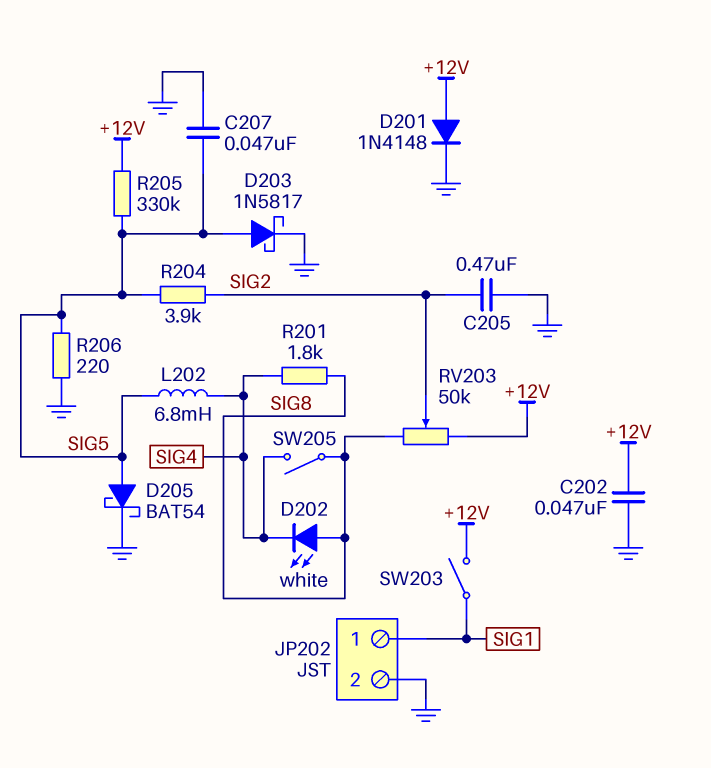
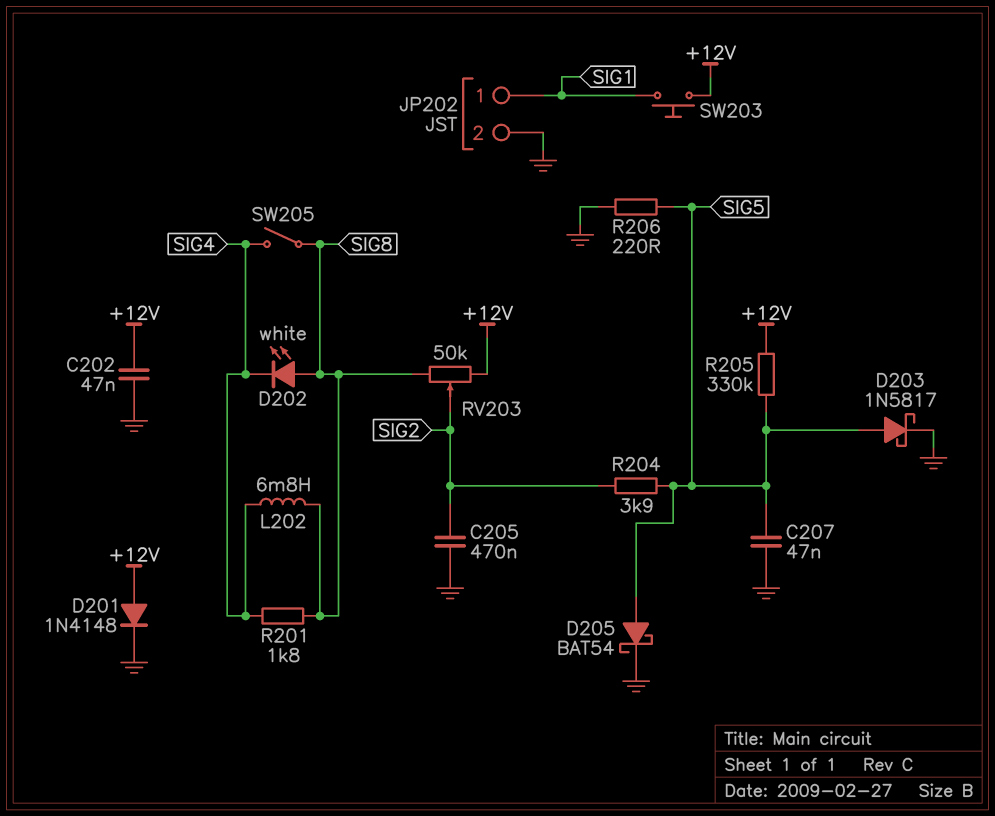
L202: 6.8mH (SIG4, SIG5) -> 6.8mH (SIG4, SIG8)
SW203: switch (+12V, SIG1) -> button (+12V, SIG1)

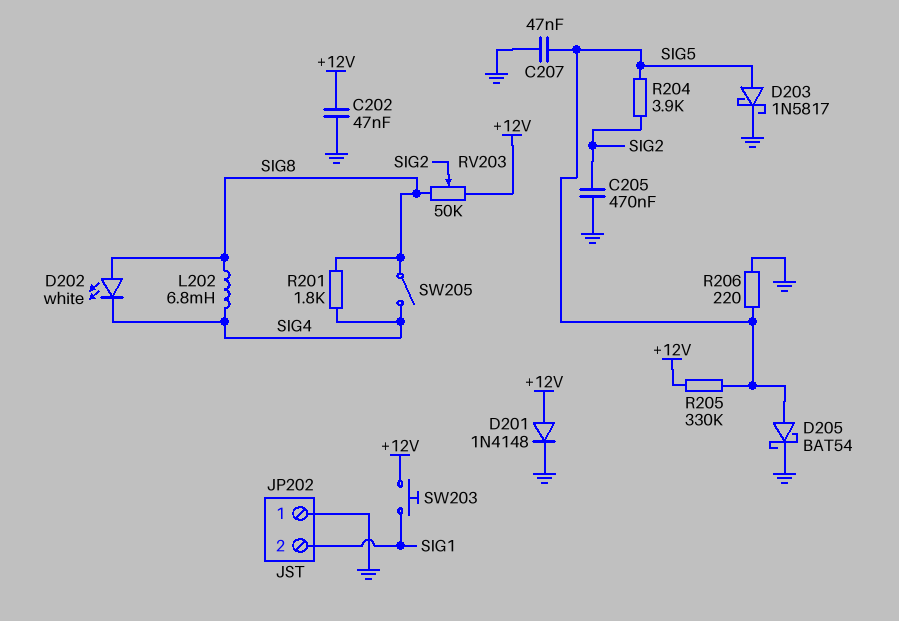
JP202 pin 1: SIG1 -> GND
JP202 pin 2: GND -> SIG1

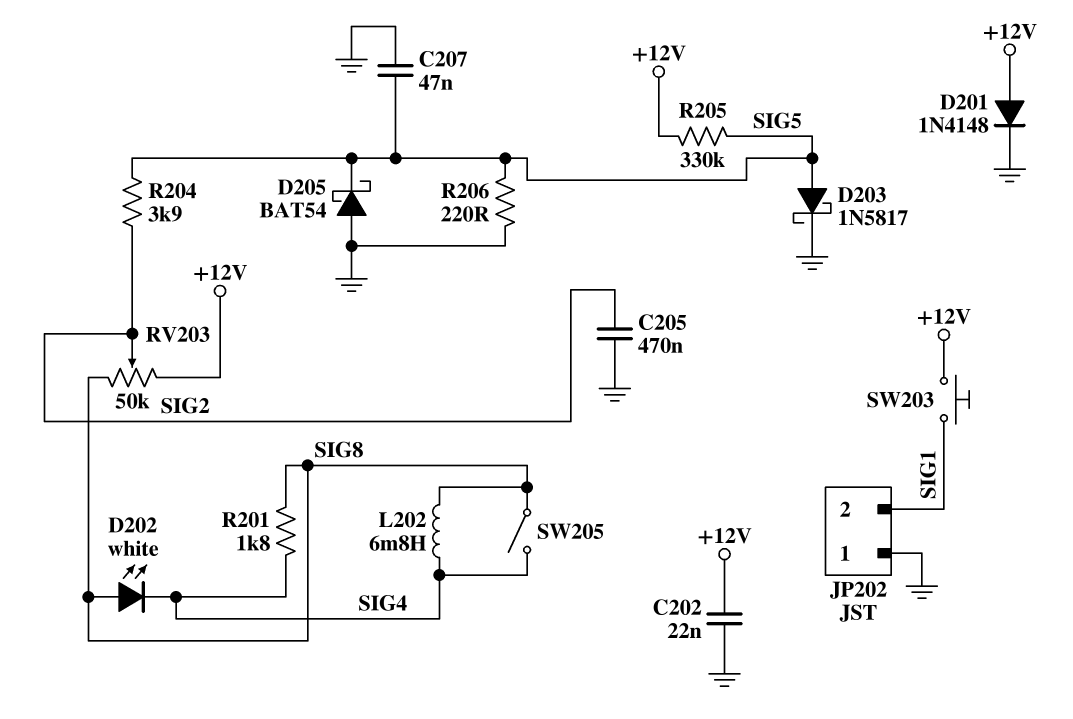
C202: 47nF (+12V, GND) -> 22nF (+12V, GND)
D205: schottky BAT54 (A SIG5, K GND) -> schottky BAT54 (A GND, K SIG5)

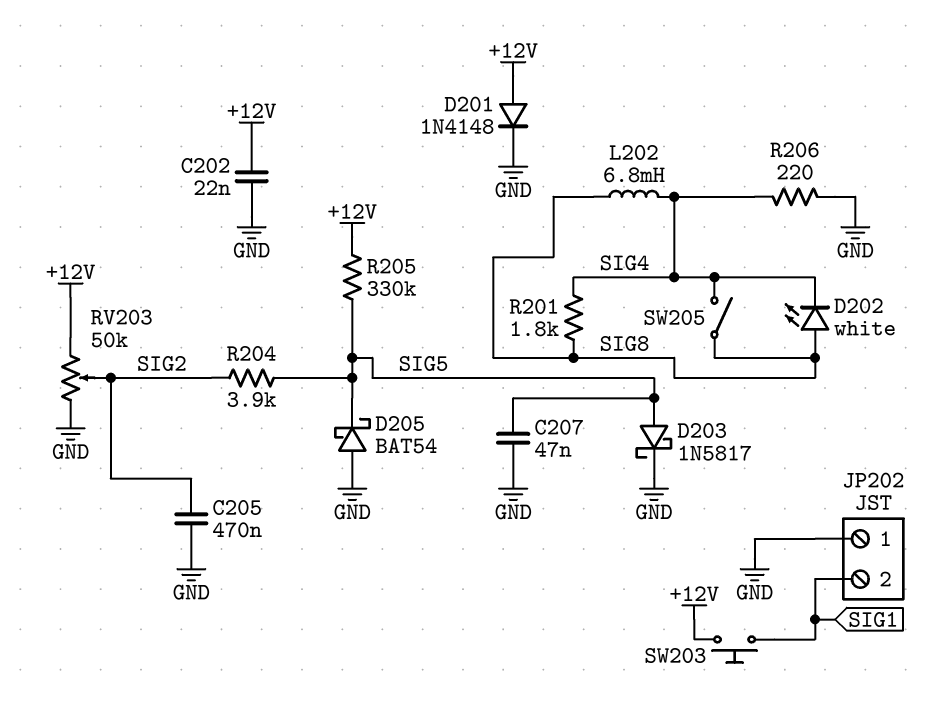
R206: 220 (GND, SIG5) -> 220 (GND, SIG4)
RV203: 50k (+12V, SIG8, wiper SIG2) -> 50k (+12V, GND, wiper SIG2)

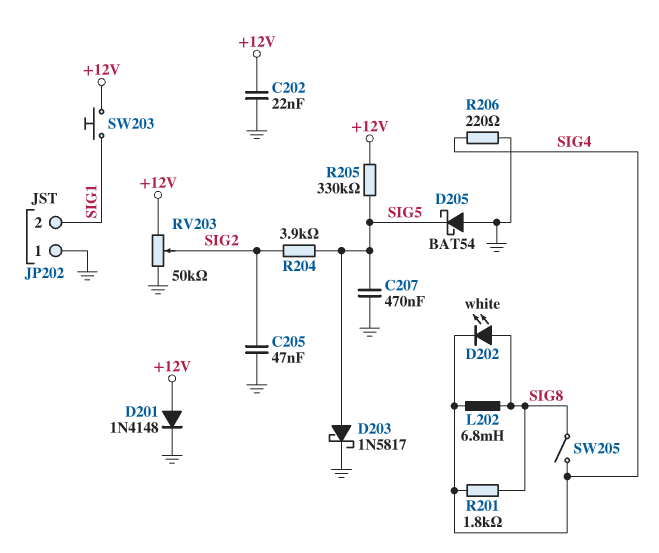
C205: 470nF (GND, SIG2) -> 47nF (GND, SIG2)
C207: 47nF (GND, SIG5) -> 470nF (GND, SIG5)

